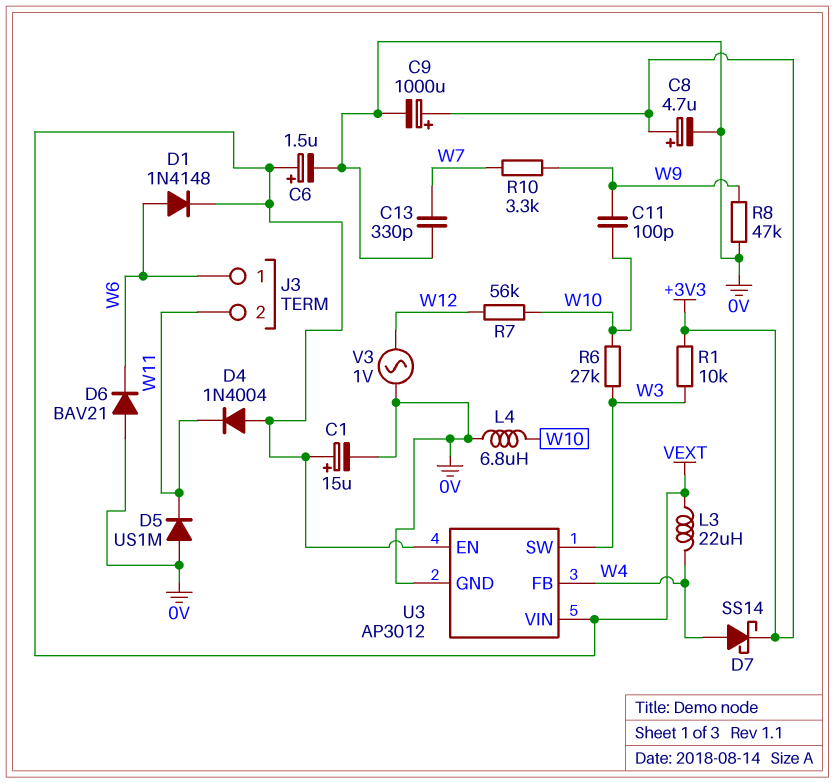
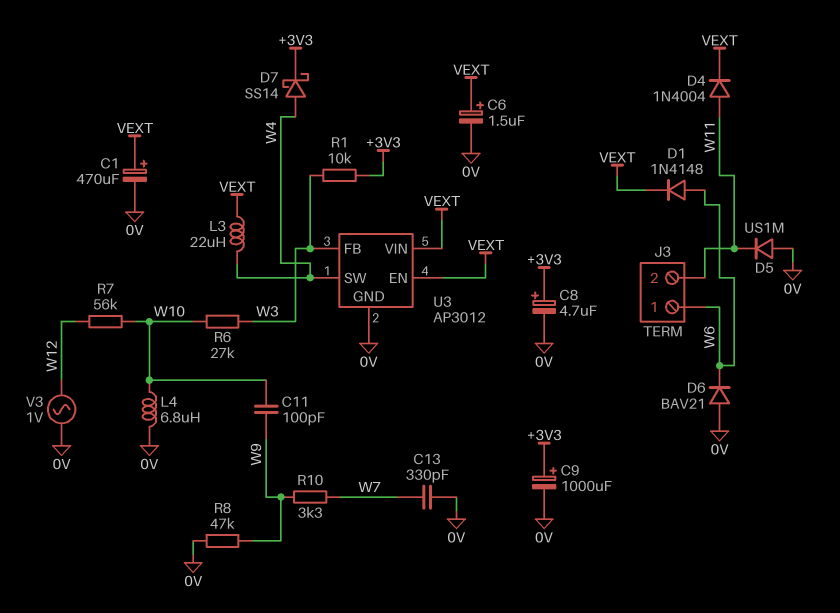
C1: 15uF (plus VEXT, minus 0V) -> 470uF (plus VEXT, minus 0V)
D4: diode 1N4004 (A VEXT, K W11) -> diode 1N4004 (A W11, K VEXT)
U3 pin FB: W4 -> W3
U3 pin SW: W3 -> W4

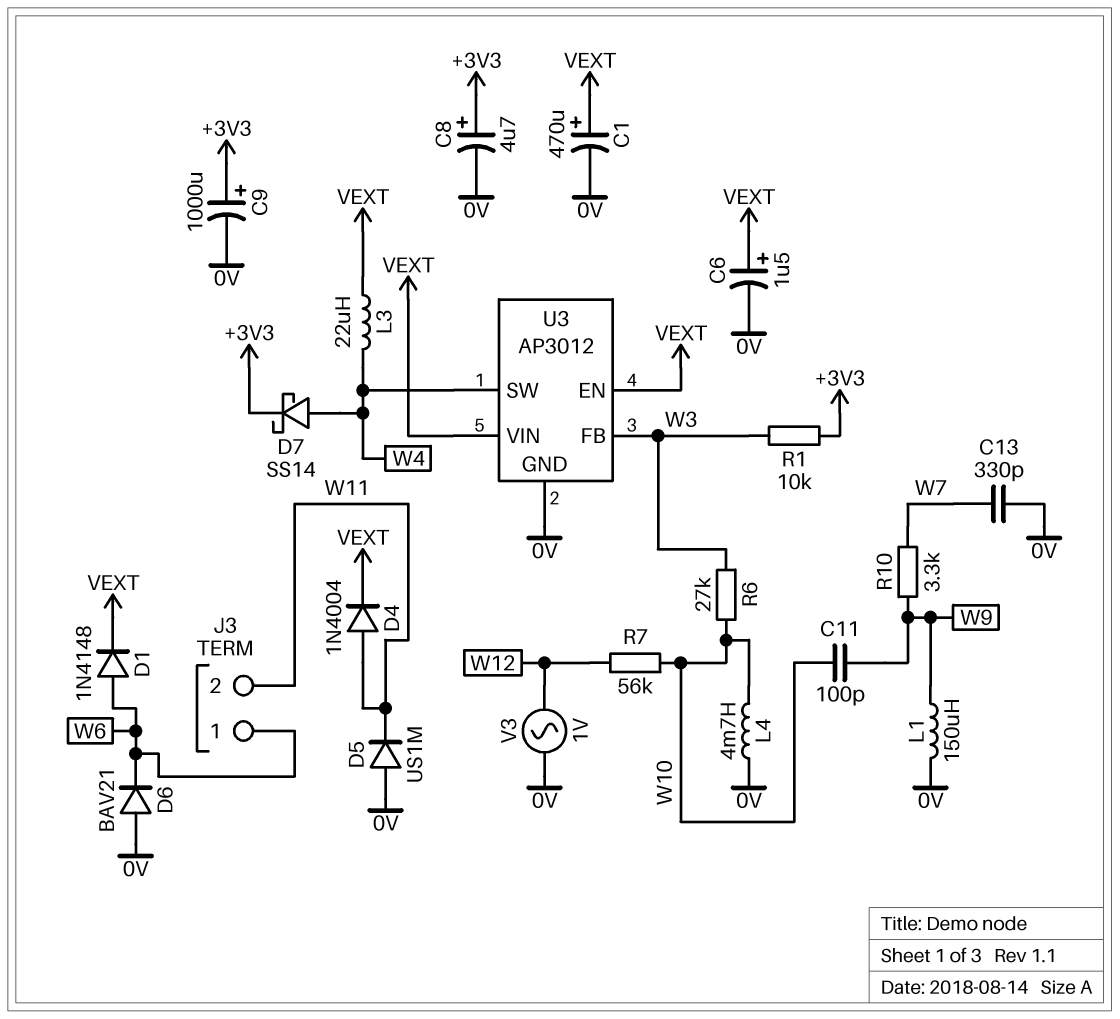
L1: none -> 150uH (0V, W9)
L4: 6.8uH (0V, W10) -> 4.7mH (0V, W10)
R8: 47k (0V, W9) -> none

